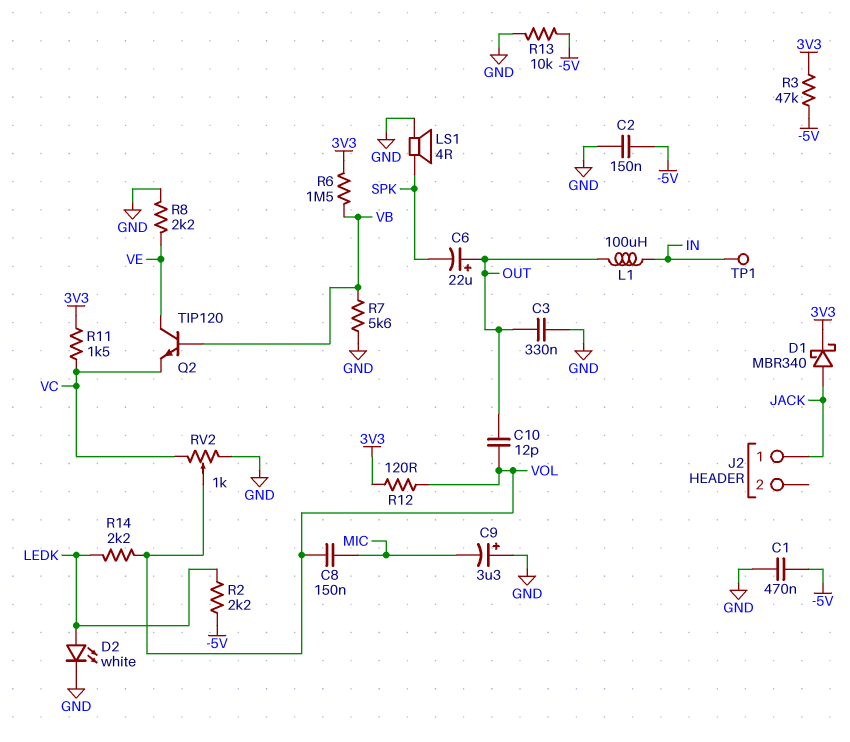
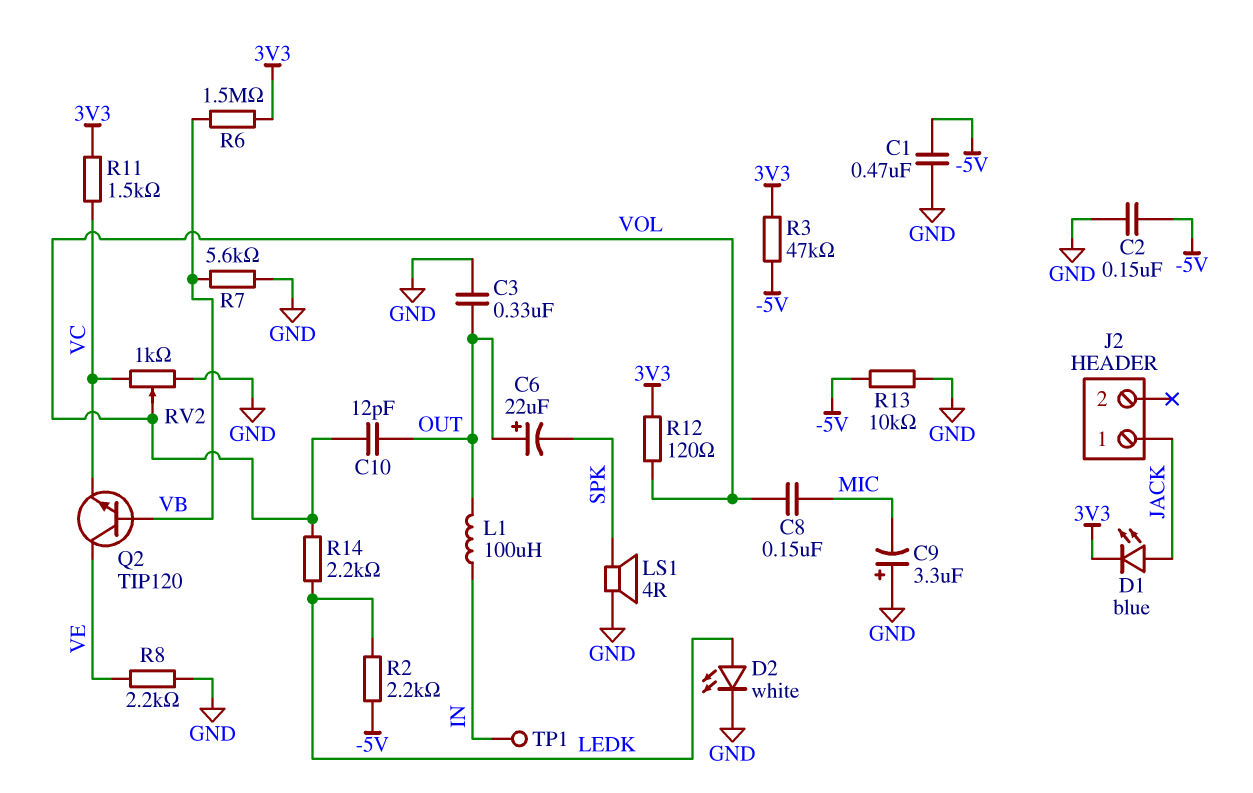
D1: schottky MBR340 (A JACK, K 3V3) -> LED blue (A JACK, K 3V3)

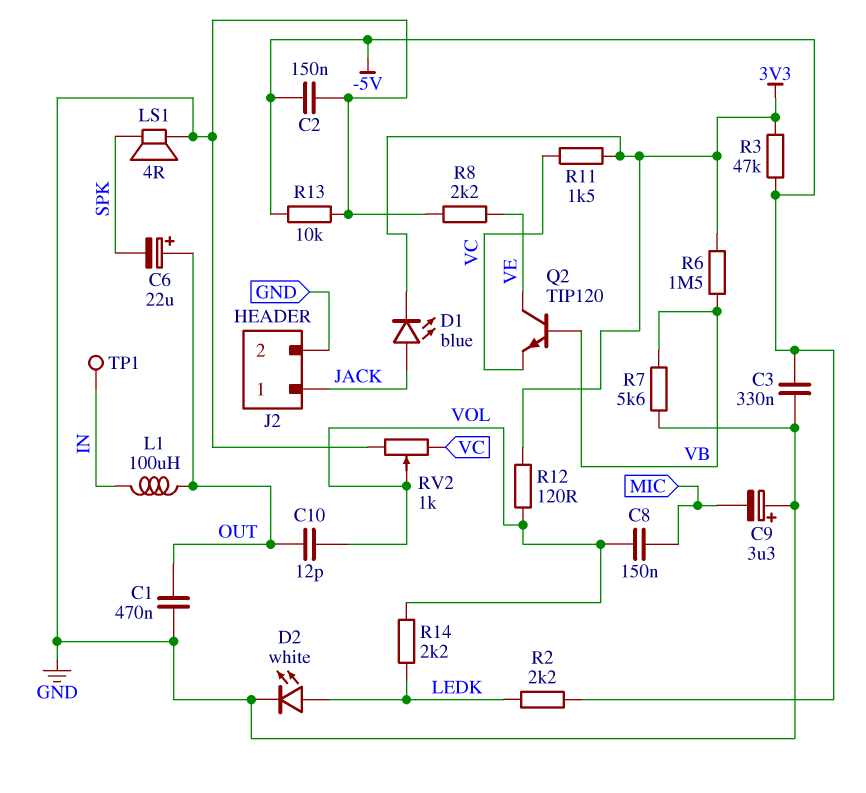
C1: 470nF (-5V, GND) -> 470nF (GND, OUT)
C3: 330nF (GND, OUT) -> 330nF (-5V, GND)
J2 pin 2: none -> GND

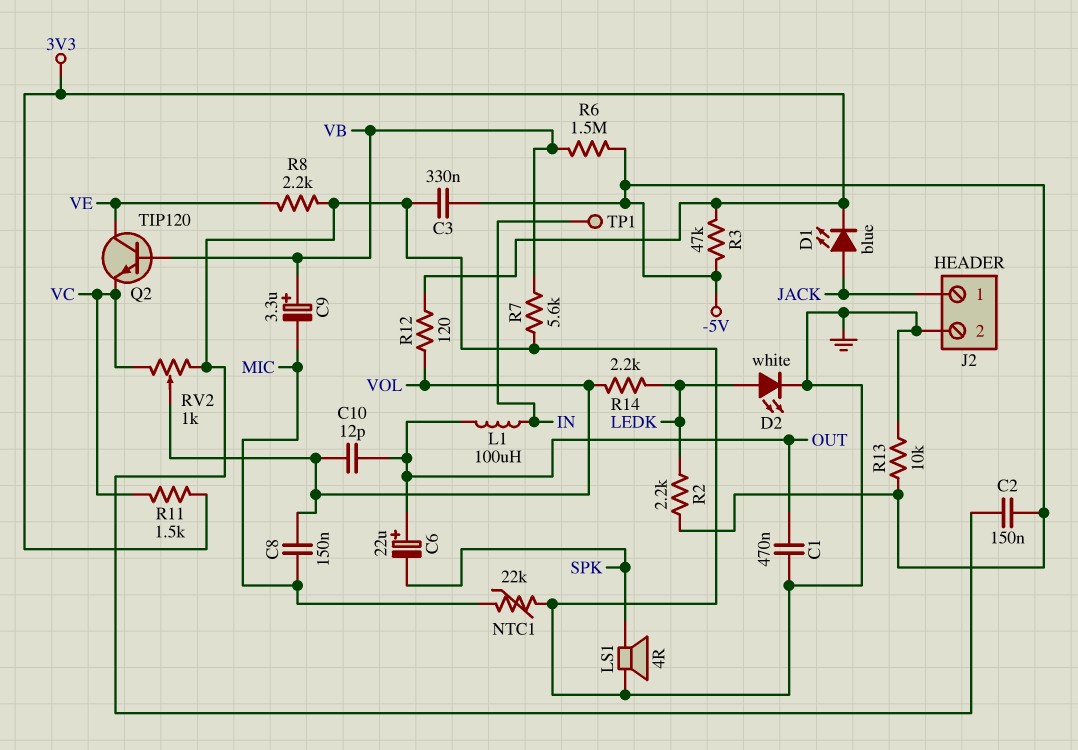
C9: 3.3uF (plus GND, minus MIC) -> 3.3uF (plus VB, minus MIC)
NTC1: none -> 22k (GND, MIC)
R6: 1.5M (3V3, VB) -> 1.5M (-5V, VB)

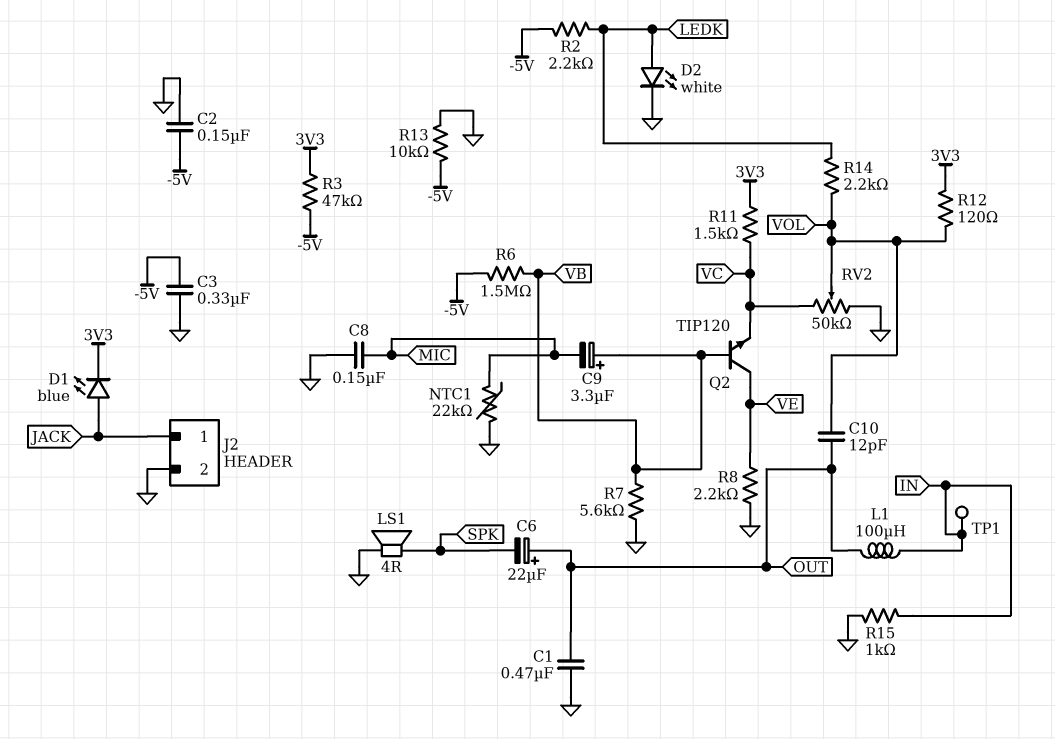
C8: 150nF (MIC, VOL) -> 150nF (GND, MIC)
R15: none -> 1k (GND, IN)
RV2: 1k (GND, VC, wiper VOL) -> 50k (GND, VC, wiper VOL)

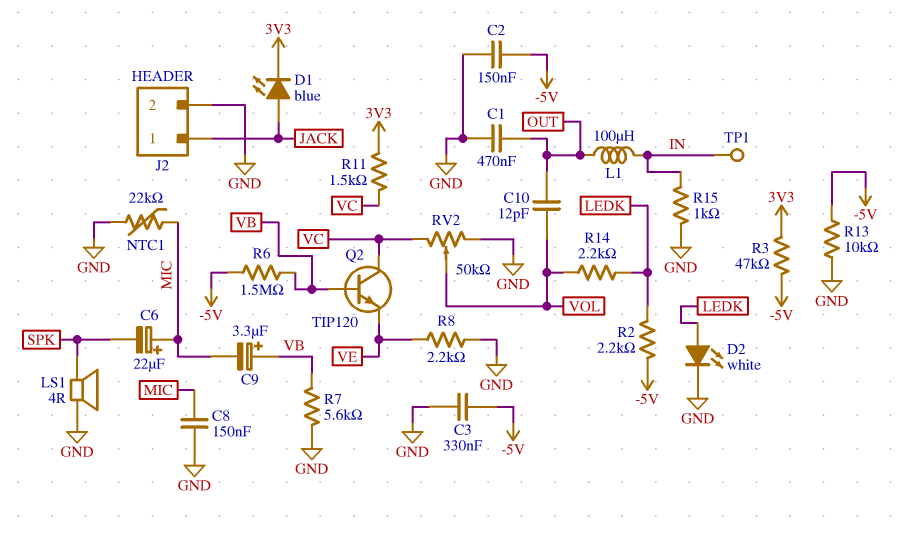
C6: 22uF (plus OUT, minus SPK) -> 22uF (plus MIC, minus SPK)
Q2: NPN TIP120 (B VB, C VE, E VC) -> NPN TIP120 (B VB, C VC, E VE)
R12: 120 (3V3, VOL) -> none

